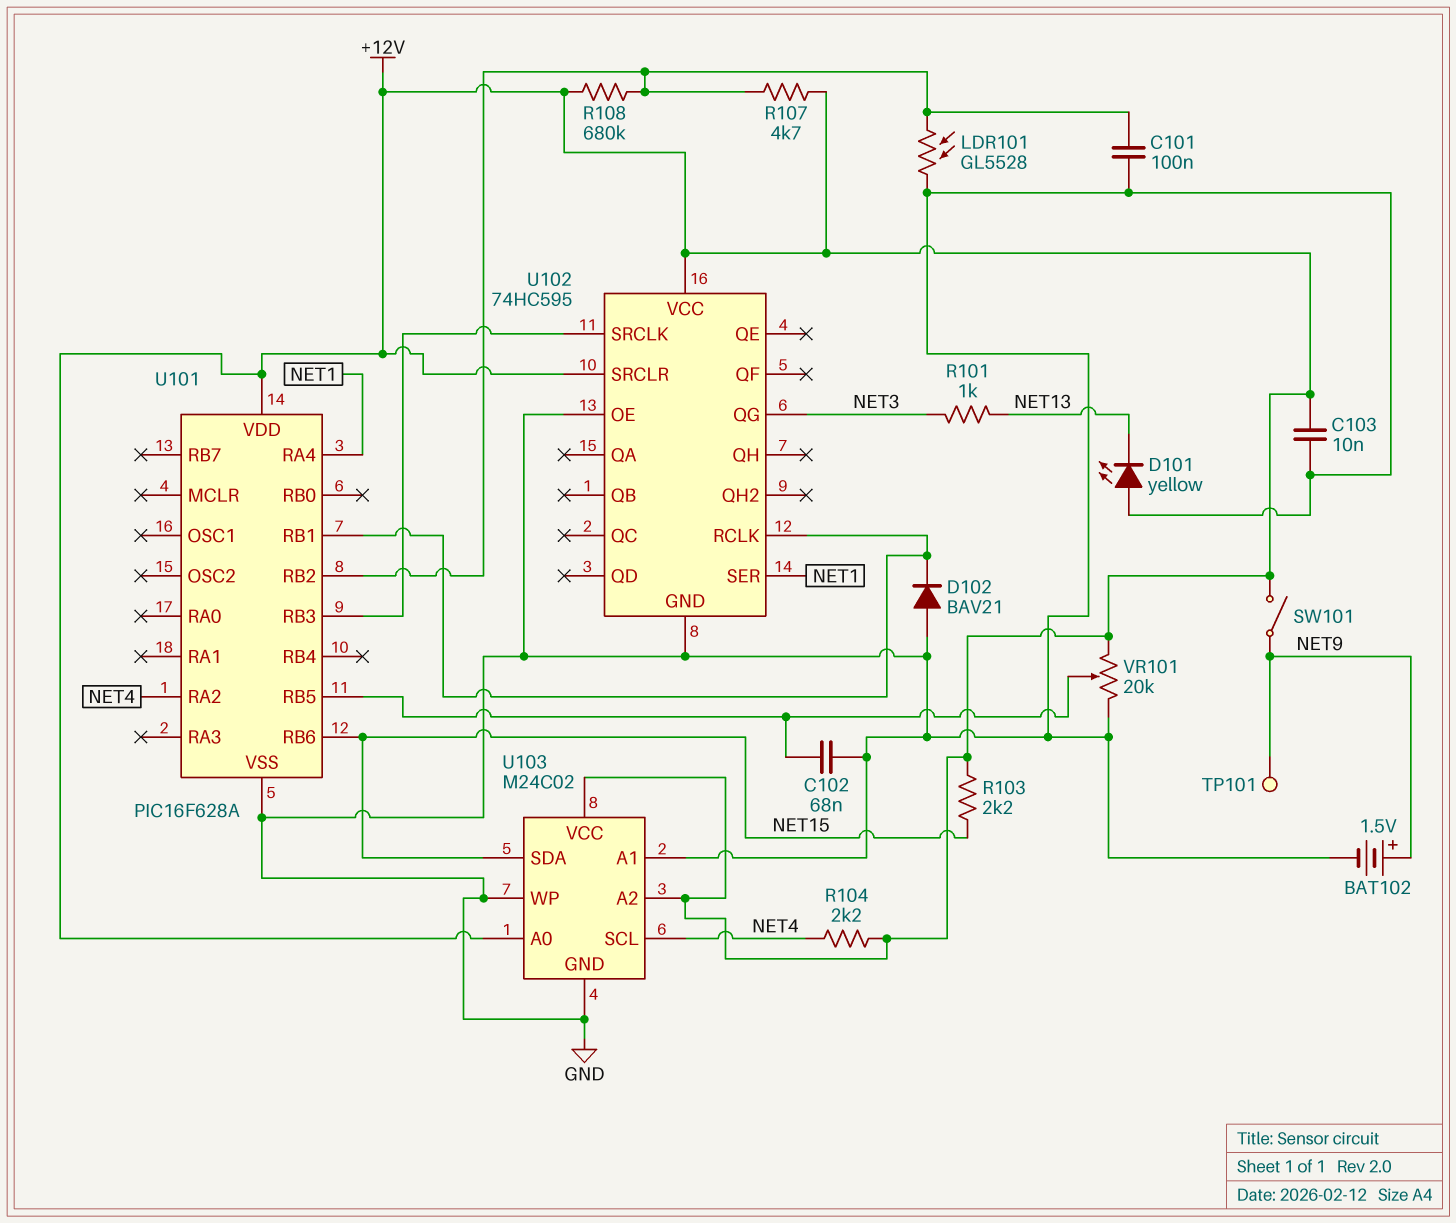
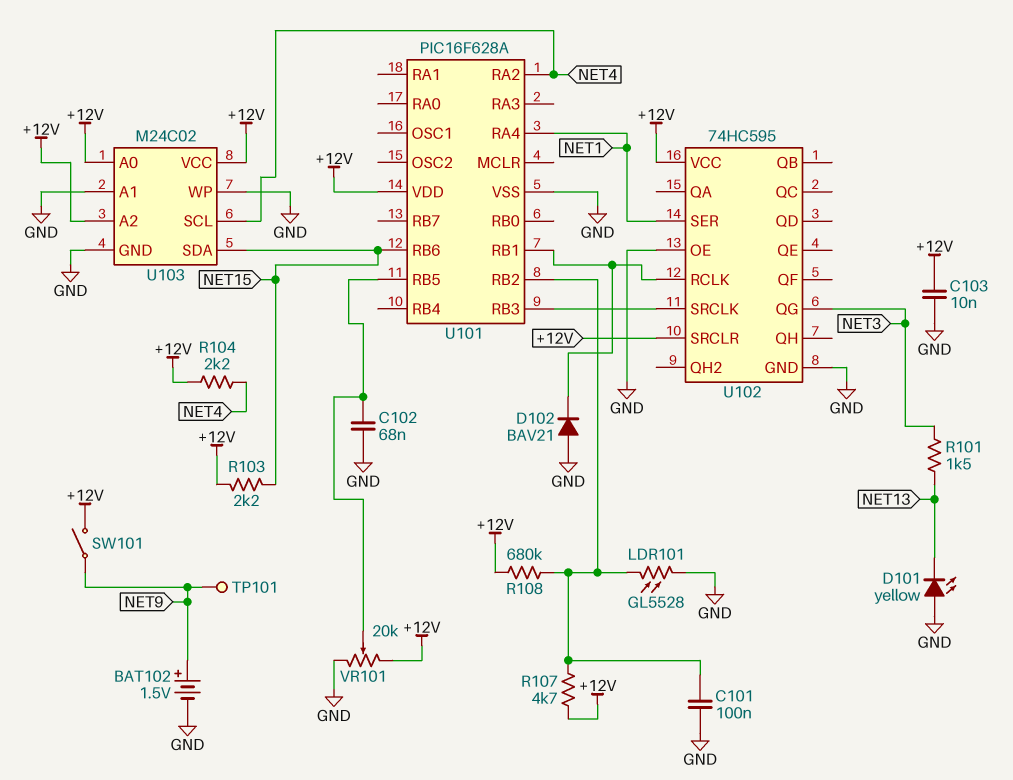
R101: 1k (NET3, NET13) -> 1.5k (NET3, NET13)

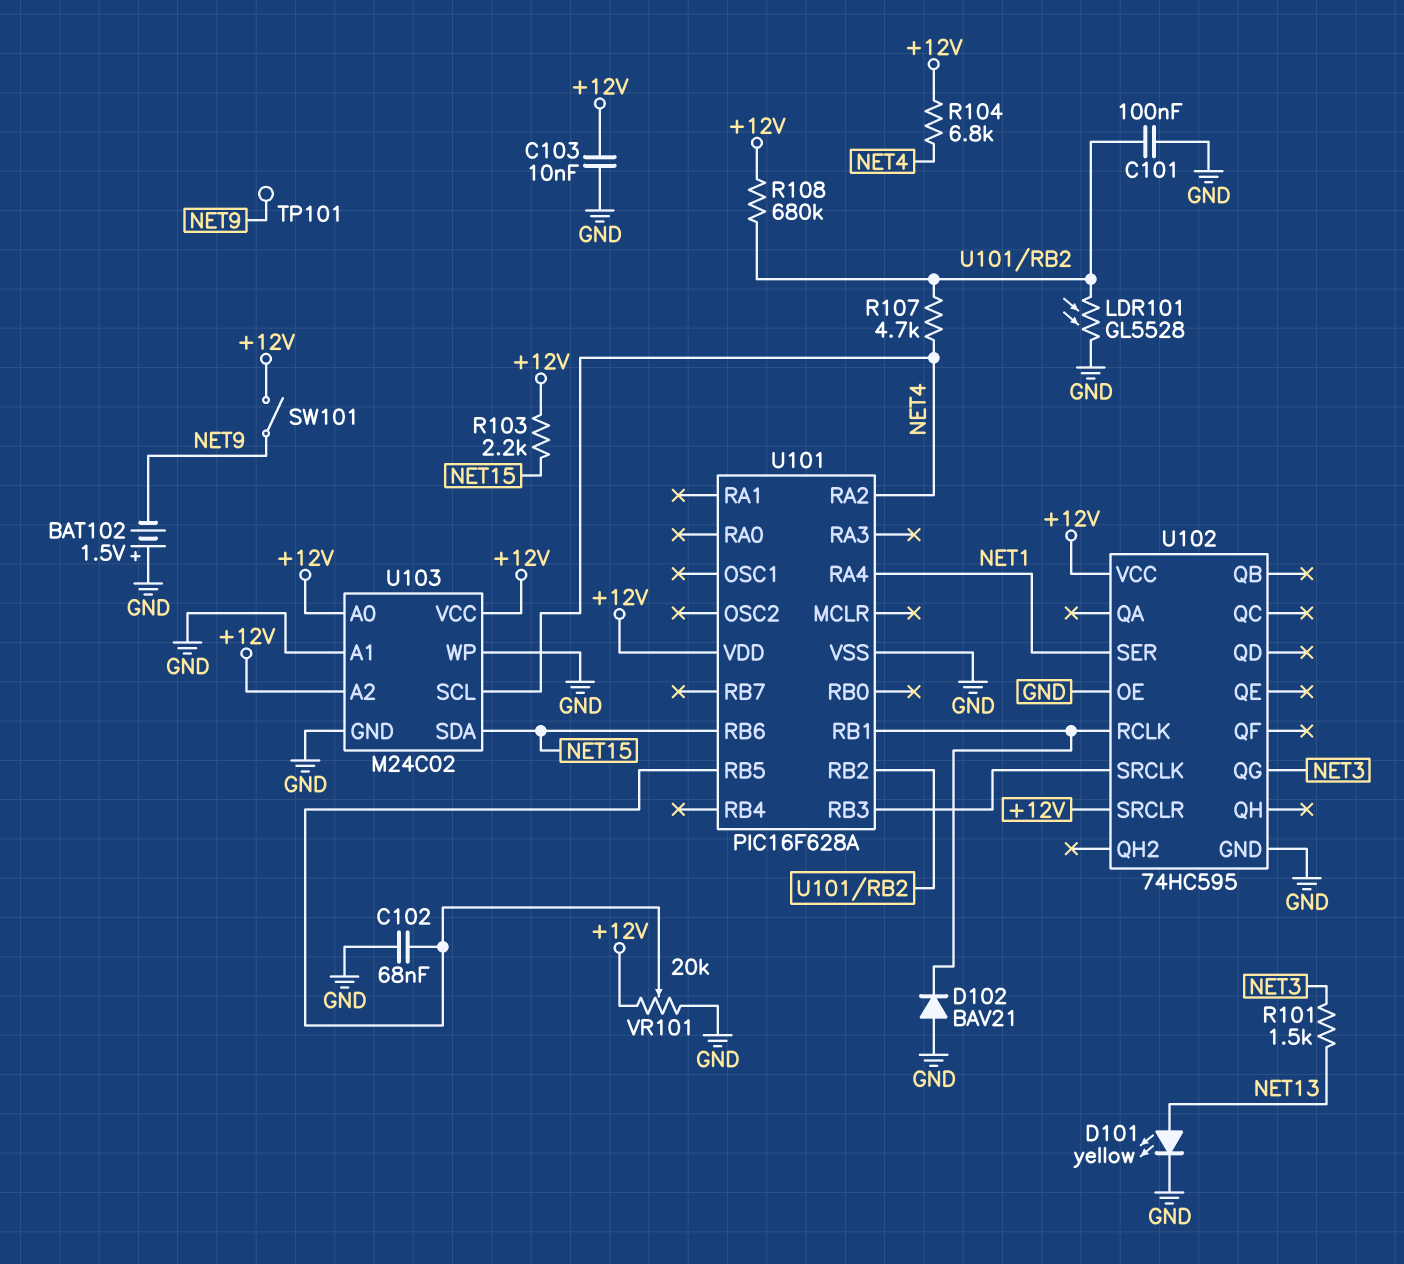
BAT102: 1.5V (plus NET9, minus GND) -> 1.5V (plus GND, minus NET9)
D101: LED yellow (A GND, K NET13) -> LED yellow (A NET13, K GND)
R104: 2.2k (+12V, NET4) -> 6.8k (+12V, NET4)
R107: 4.7k (+12V, U101/RB2) -> 4.7k (NET4, U101/RB2)

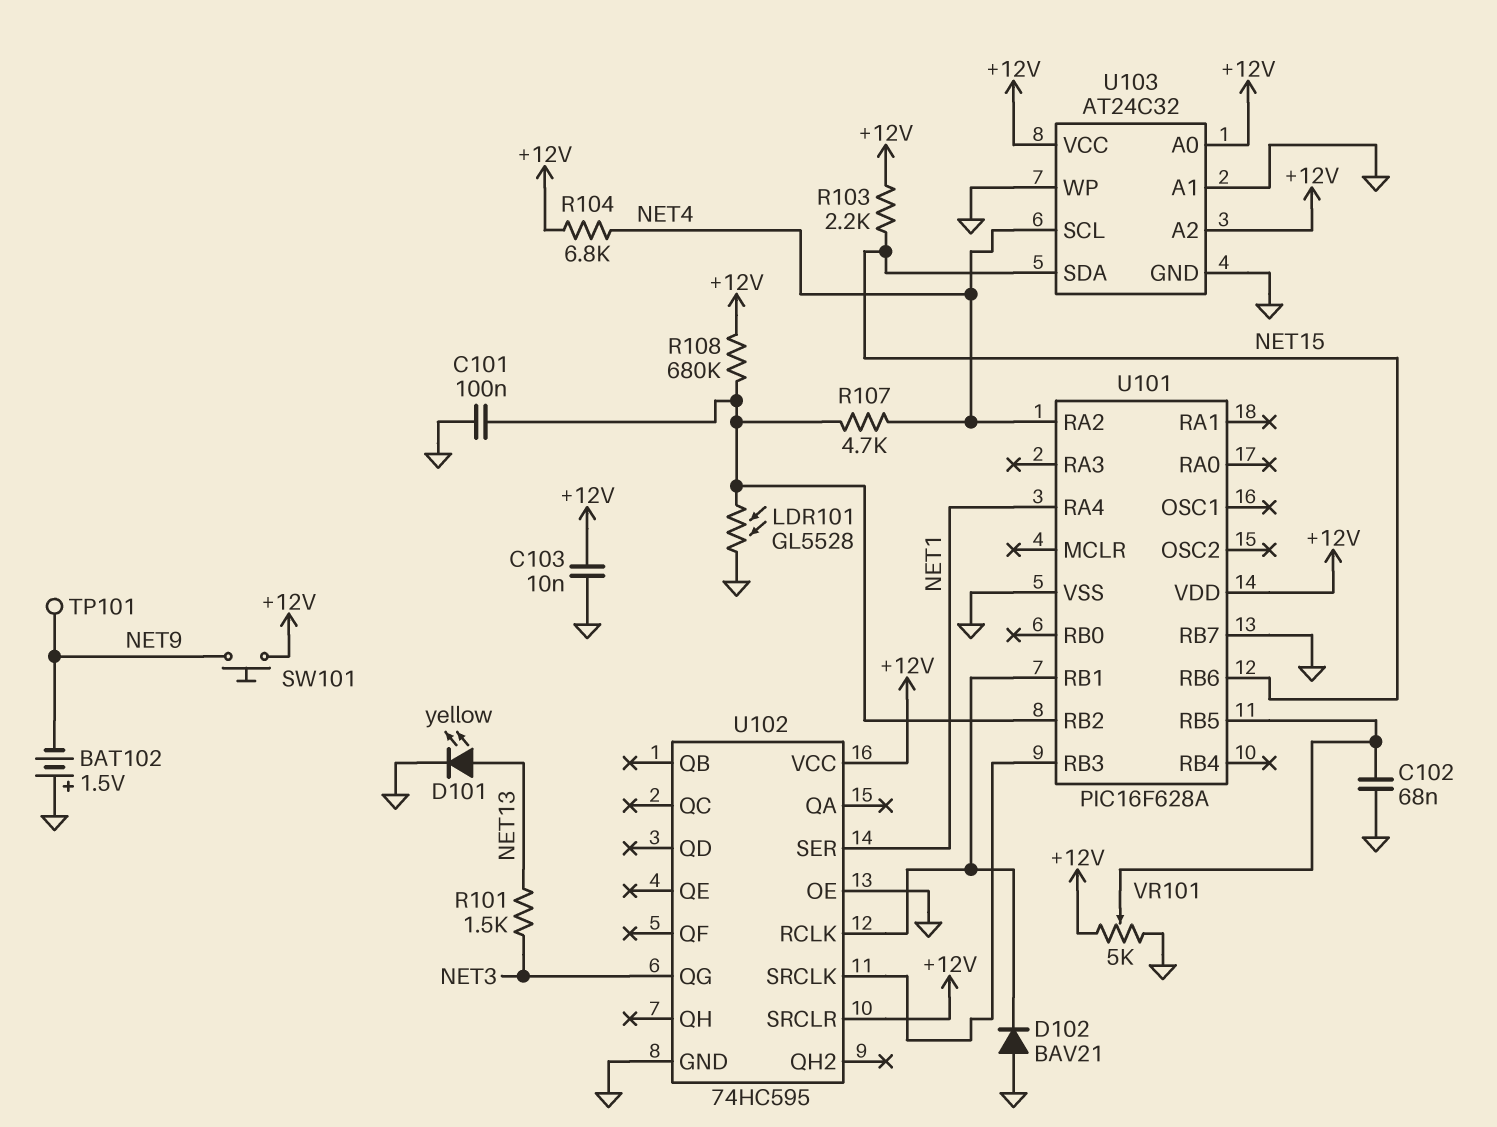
SW101: switch (+12V, NET9) -> button (+12V, NET9)
U101 pin RB7: none -> GND
U103: M24C02 -> AT24C32
VR101: 20k (+12V, GND, wiper U101/RB5) -> 5k (+12V, GND, wiper U101/RB5)

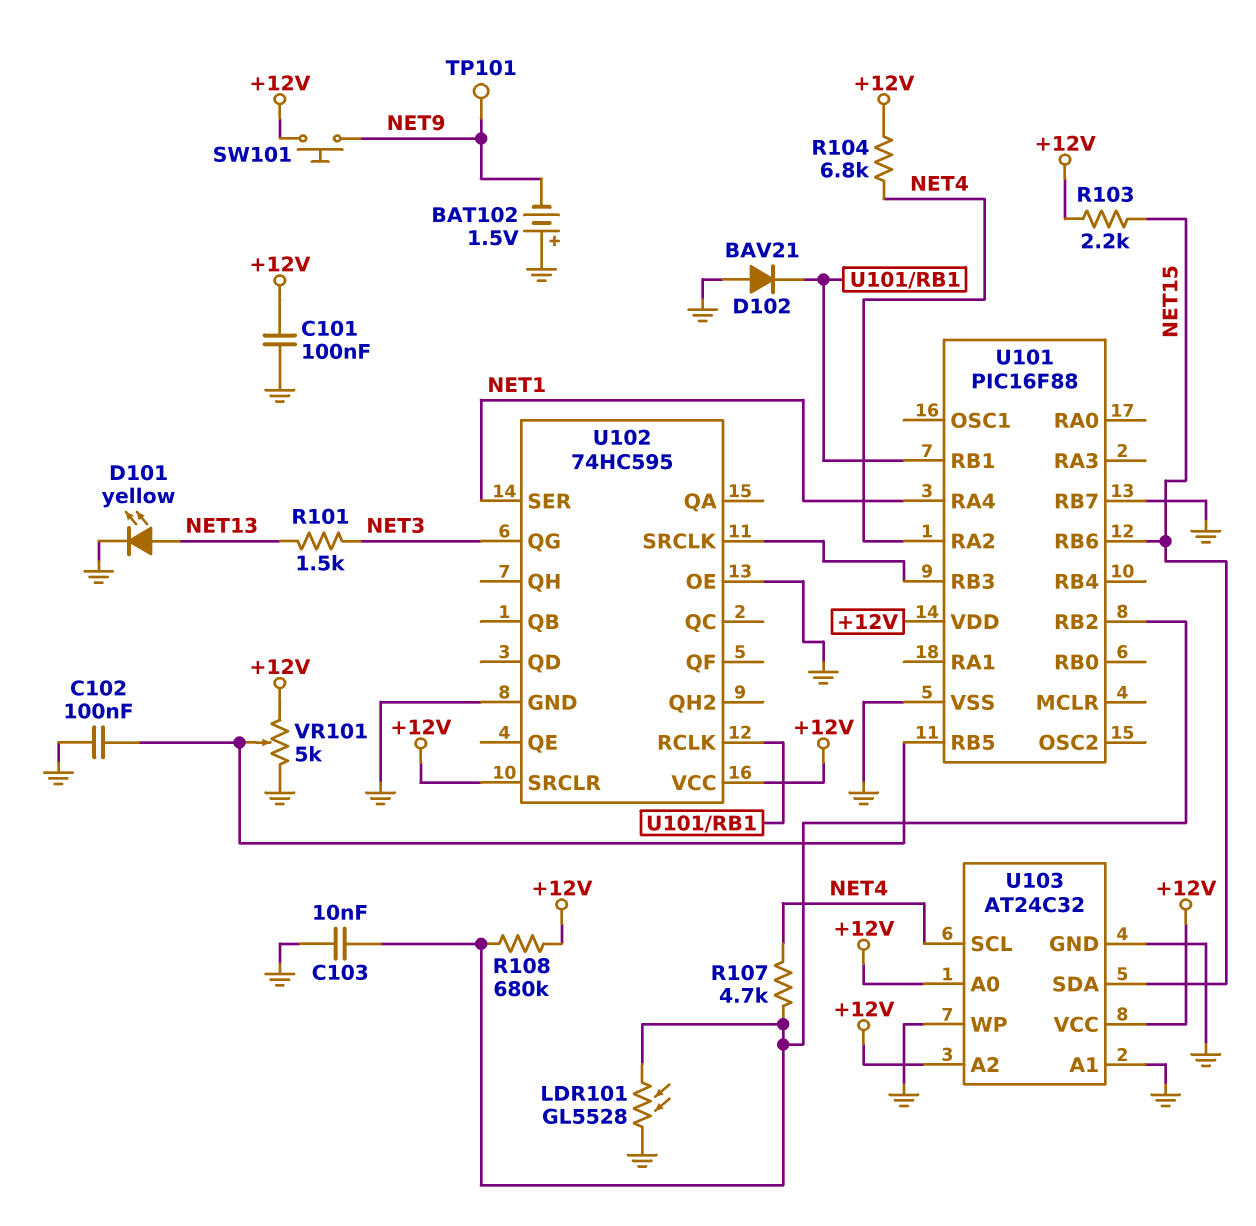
C101: 100nF (GND, U101/RB2) -> 100nF (+12V, GND)
C102: 68nF (GND, U101/RB5) -> 100nF (GND, U101/RB5)
C103: 10nF (+12V, GND) -> 10nF (GND, U101/RB2)
U101: PIC16F628A -> PIC16F88

